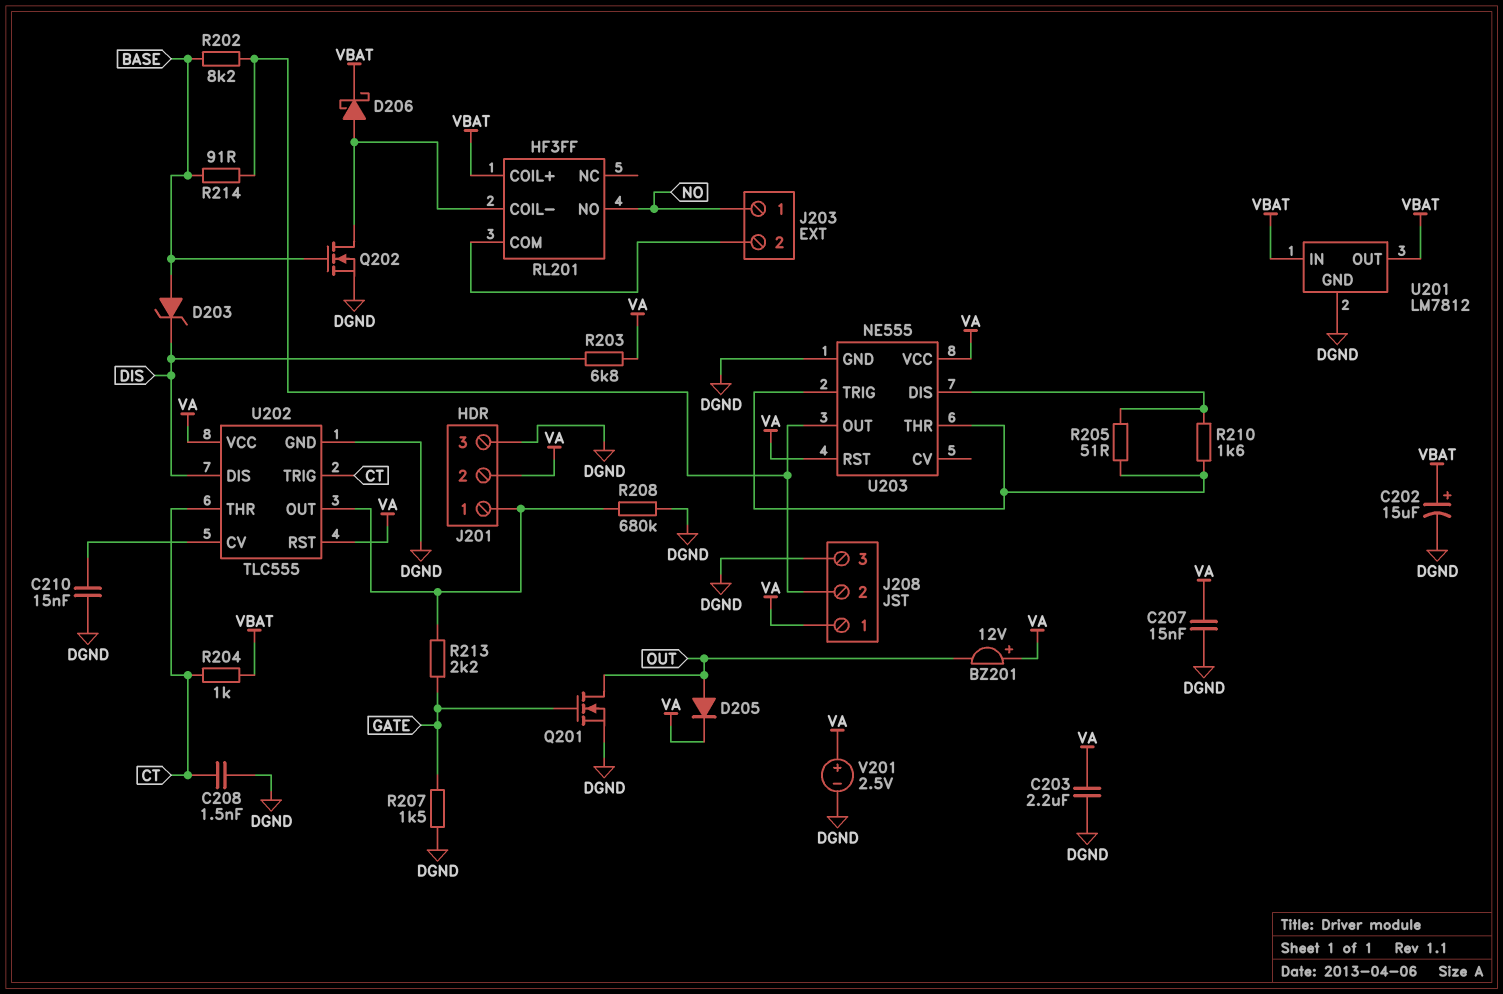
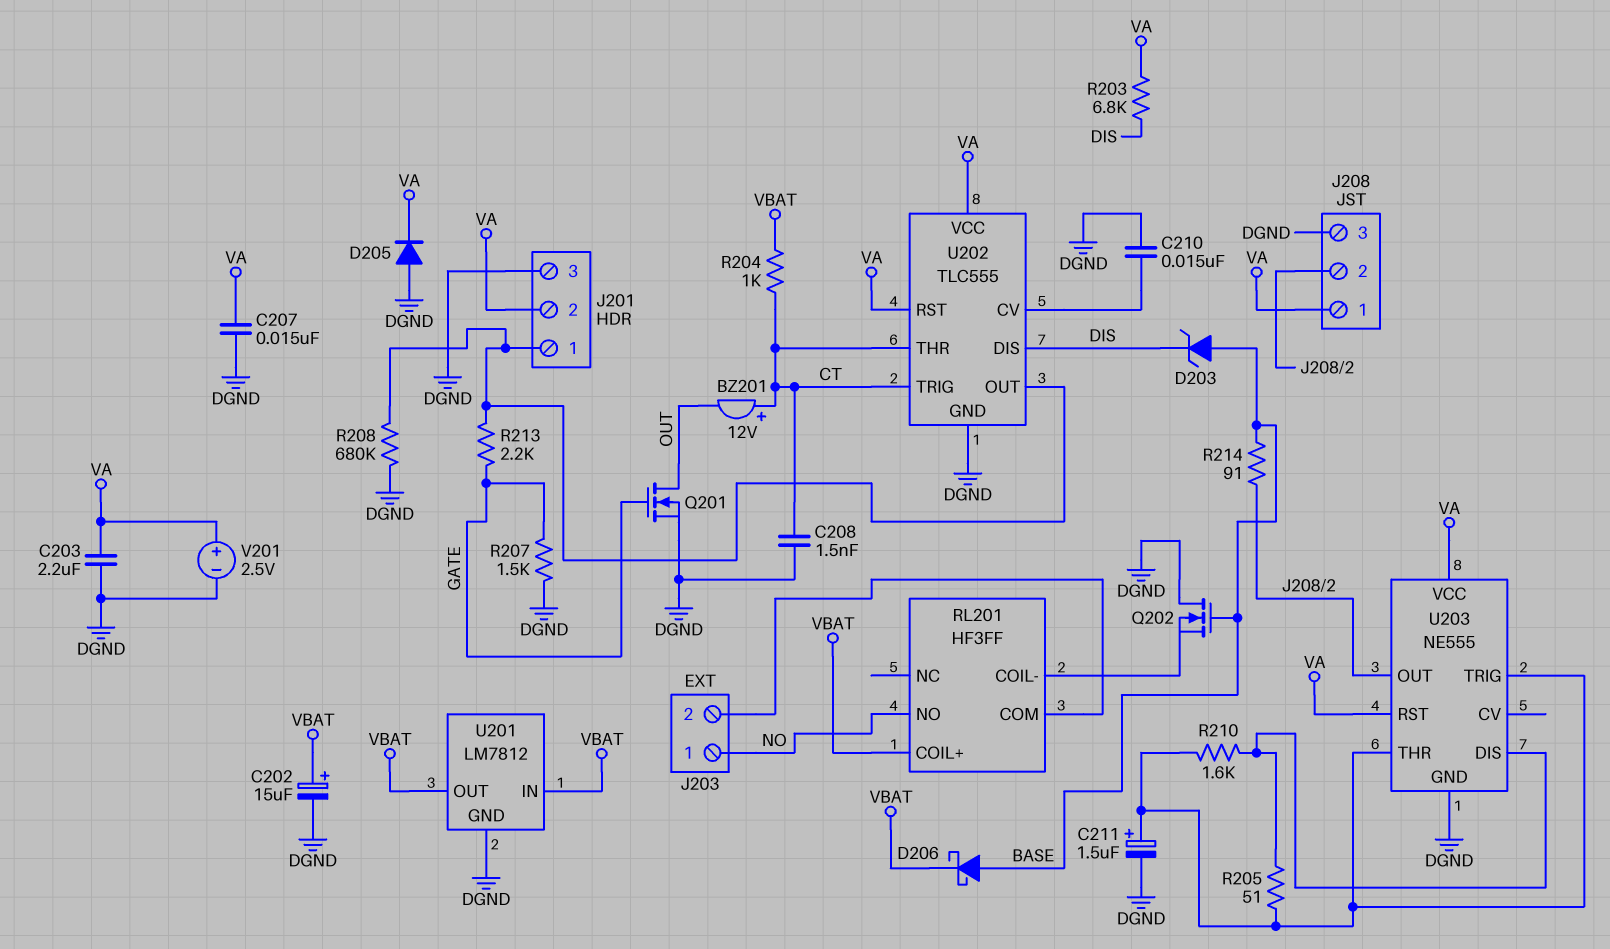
BZ201: buzzer 12V (plus VA, minus OUT) -> buzzer 12V (plus CT, minus OUT)
C211: none -> 1.5uF (plus U203/THR, minus DGND)
D205: diode (A OUT, K VA) -> diode (A DGND, K VA)
D206: schottky (A RL201/COIL-, K VBAT) -> schottky (A BASE, K VBAT)
Q202: NMOS (G BASE, D RL201/COIL-, S DGND) -> NMOS (G BASE, D DGND, S RL201/COIL-)
R202: 8.2k (BASE, J208/2) -> none

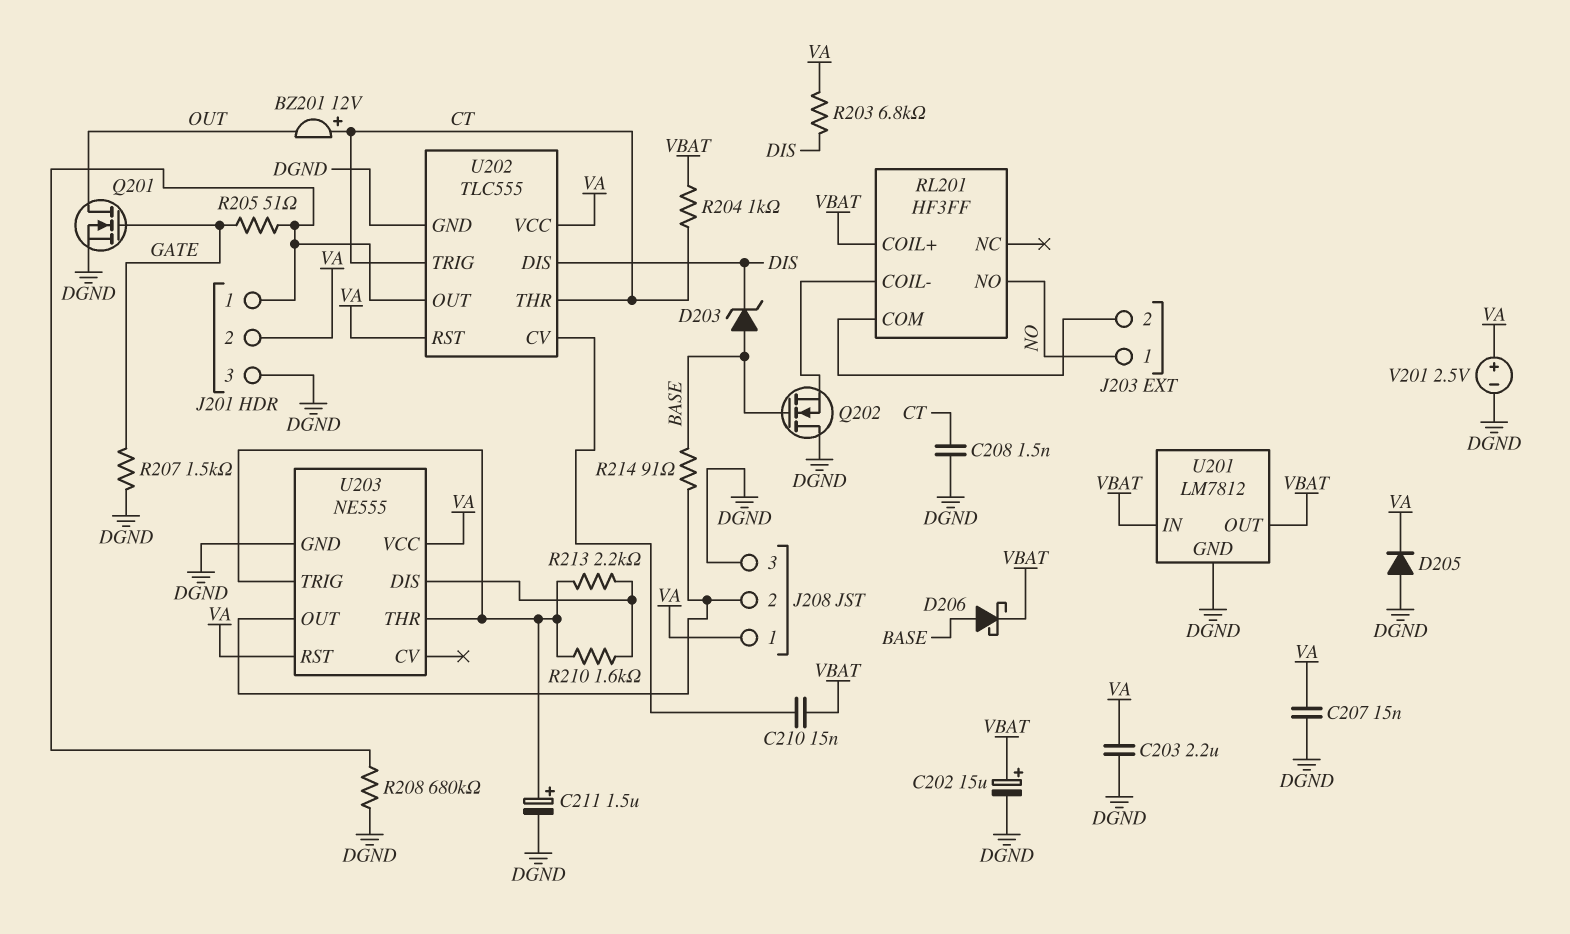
C210: 15nF (DGND, U202/CV) -> 15nF (U202/CV, VBAT)
R205: 51 (U203/DIS, U203/THR) -> 51 (GATE, J201/1)
R213: 2.2k (GATE, J201/1) -> 2.2k (U203/DIS, U203/THR)

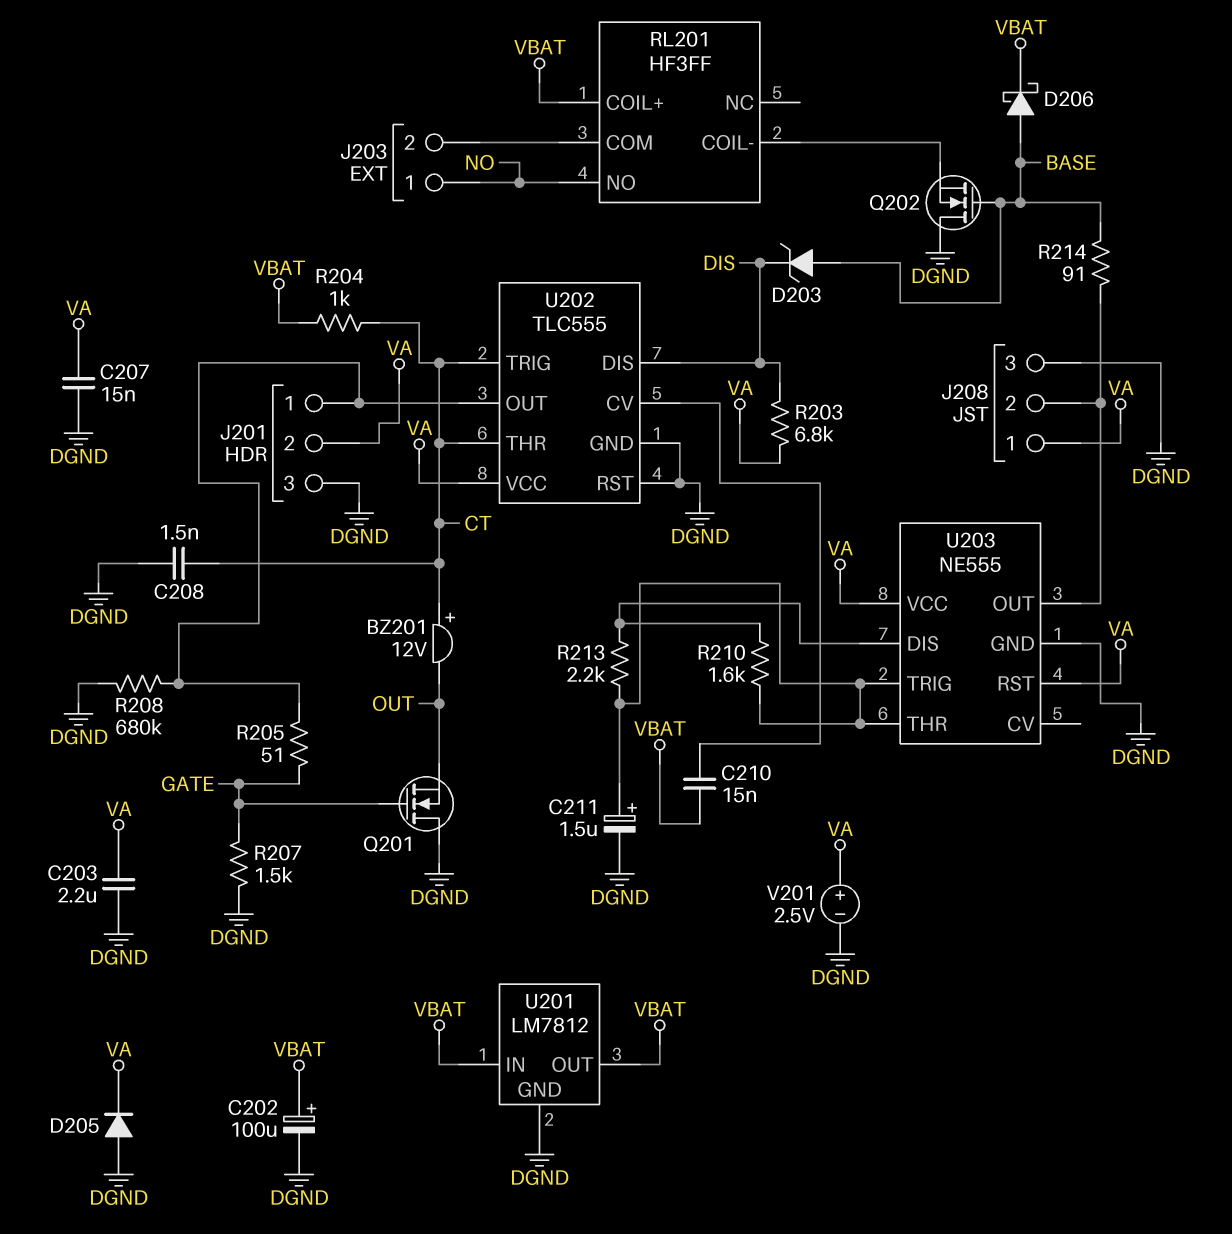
C202: 15uF (plus VBAT, minus DGND) -> 100uF (plus VBAT, minus DGND)
Q201: NMOS (G GATE, D OUT, S DGND) -> NMOS (G GATE, D DGND, S OUT)
U202 pin RST: VA -> DGND

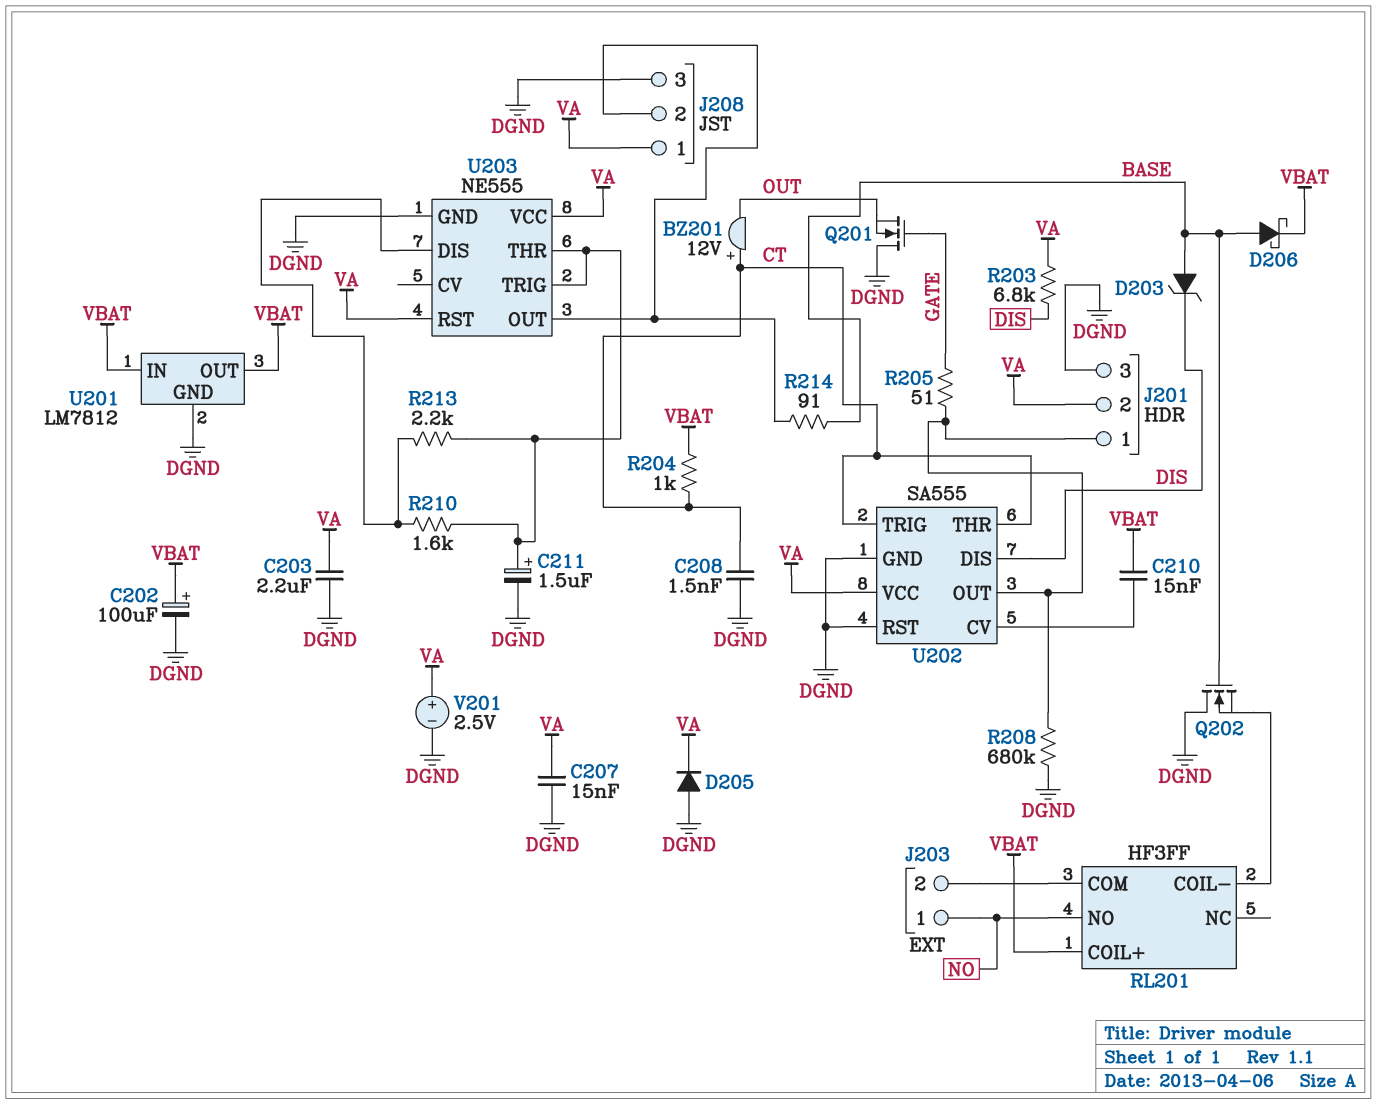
R207: 1.5k (DGND, GATE) -> none
U202: TLC555 -> SA555

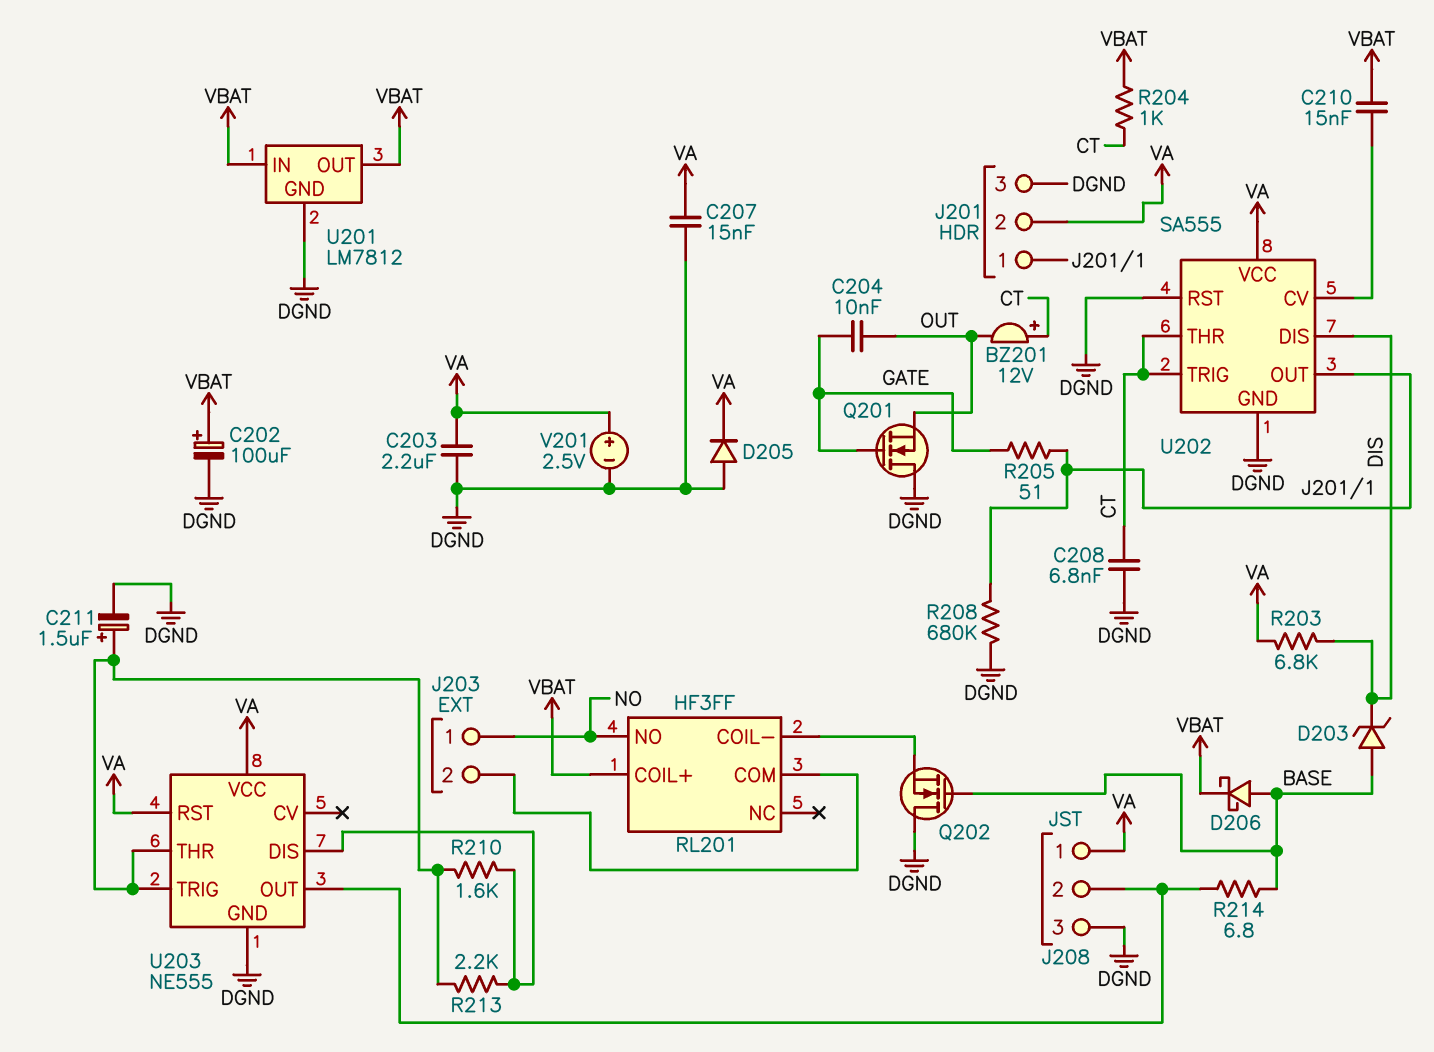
C204: none -> 10nF (GATE, OUT)
C208: 1.5nF (CT, DGND) -> 6.8nF (CT, DGND)
R214: 91 (BASE, J208/2) -> 6.8 (BASE, J208/2)

